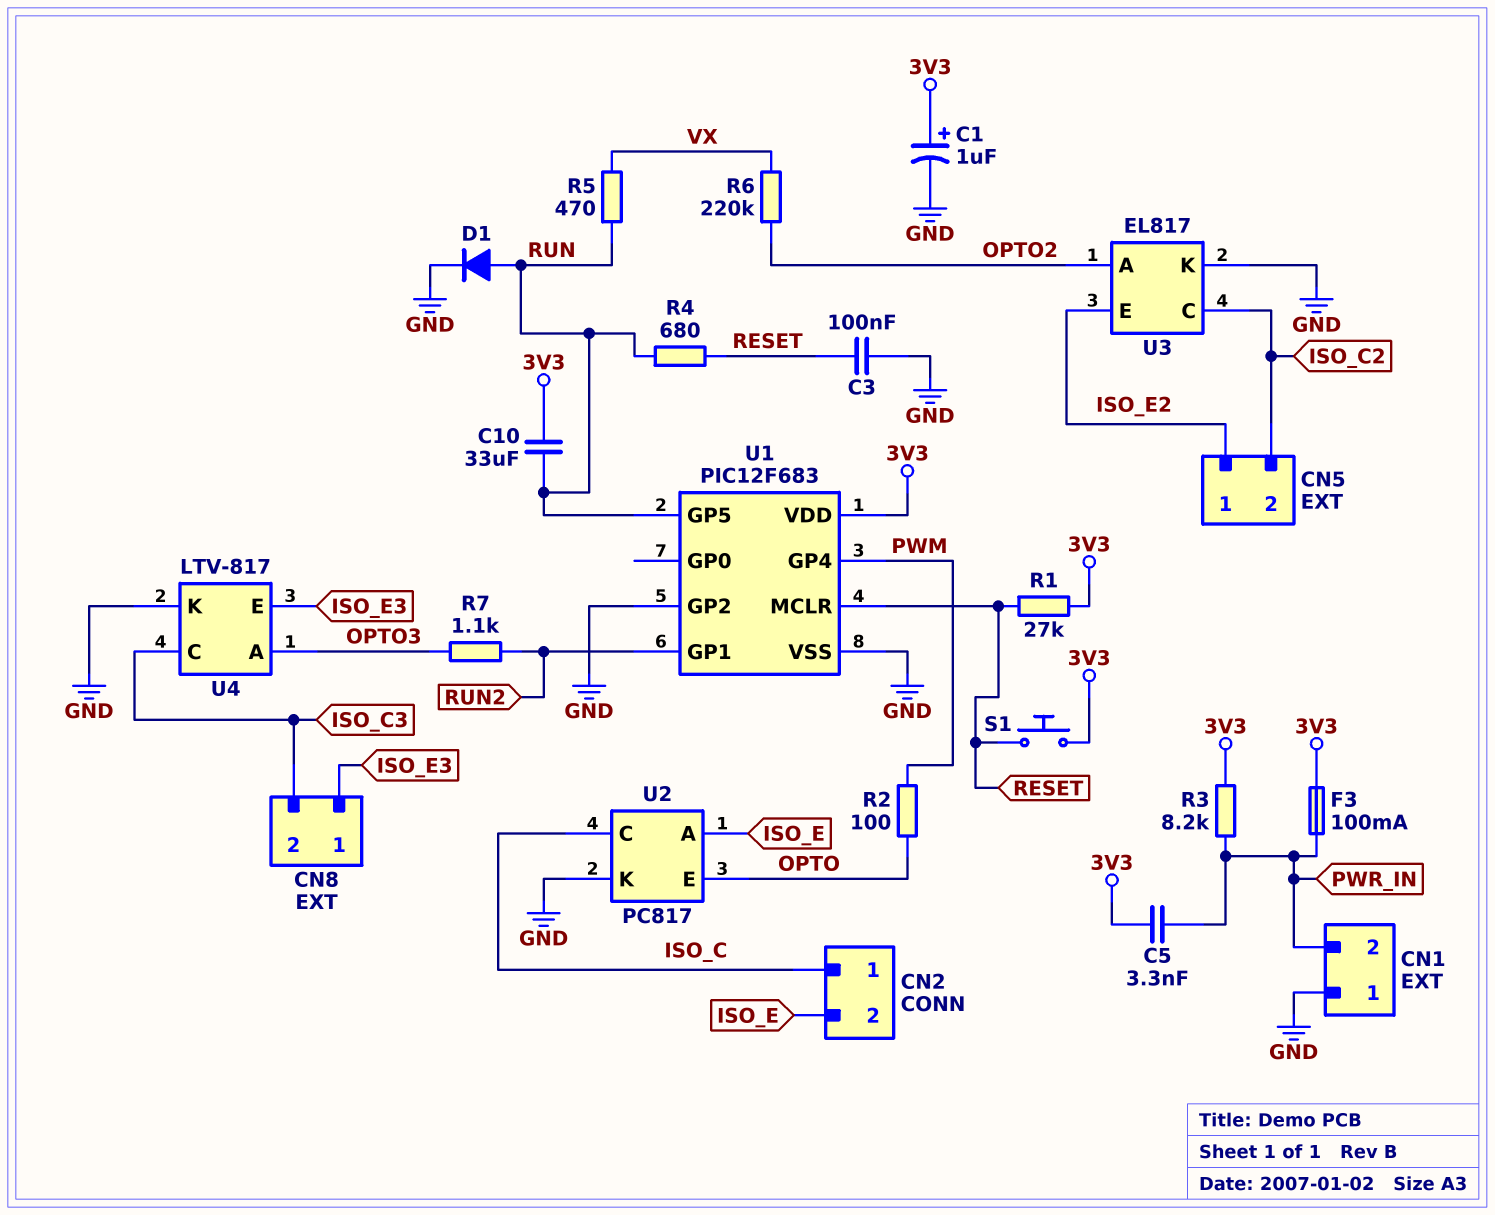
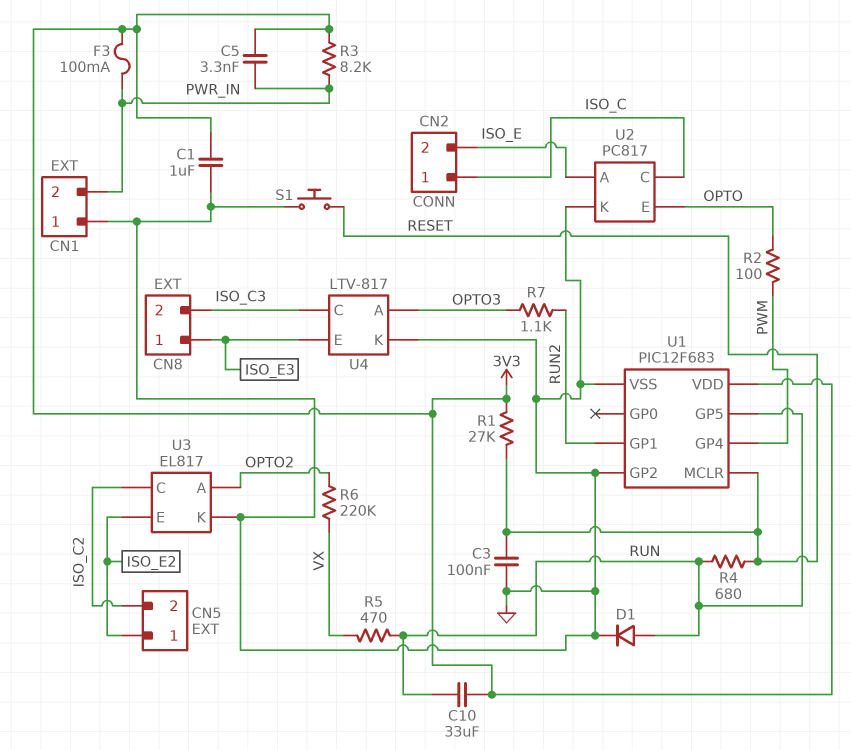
C1: 1uF (plus 3V3, minus GND) -> 1uF (3V3, GND)
S1: button (3V3, RESET) -> button (GND, RESET)

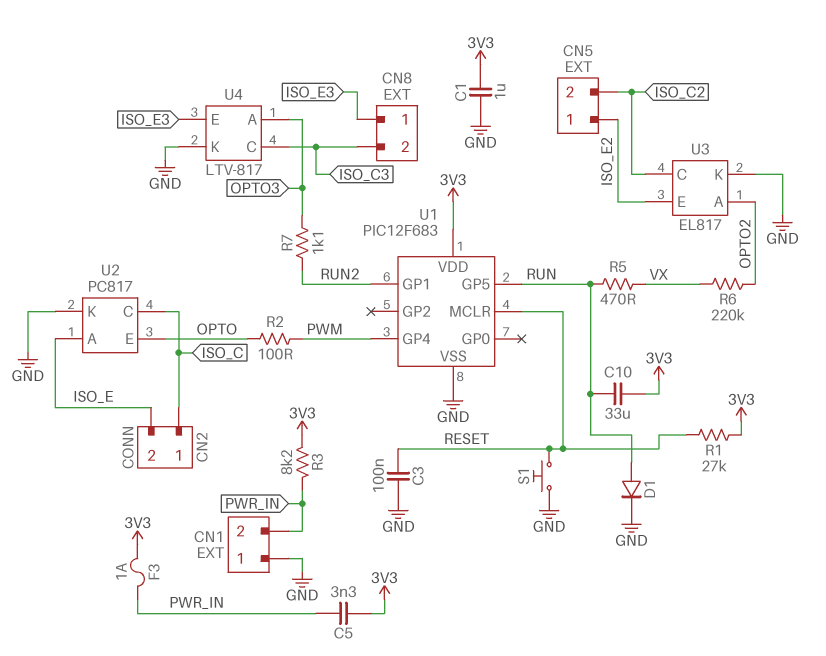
F3: 100mA (3V3, PWR_IN) -> 1A (3V3, PWR_IN)
R4: 680 (RESET, RUN) -> none
U1 pin GP2: GND -> none

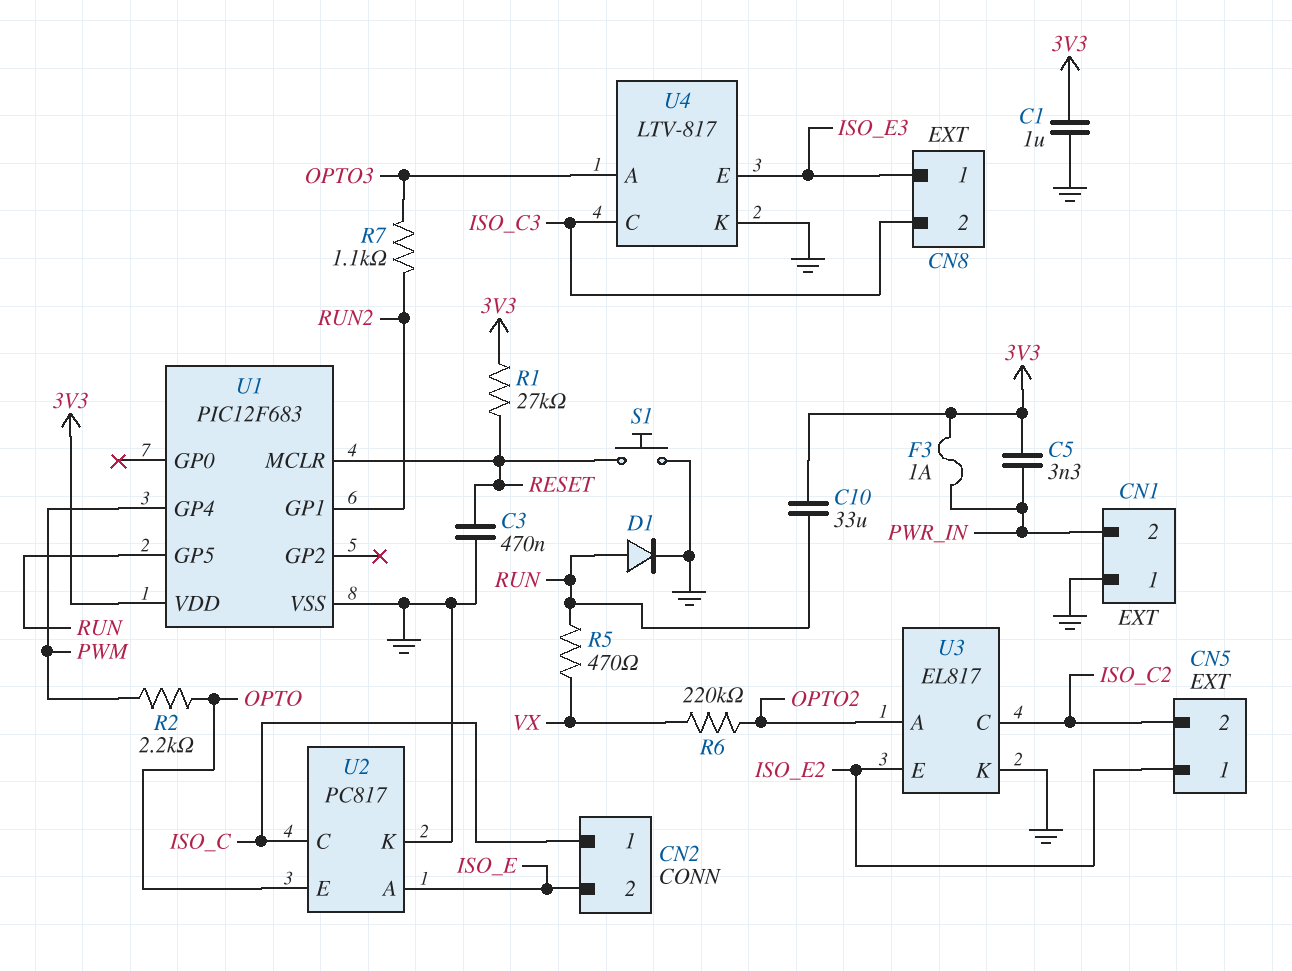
C3: 100nF (GND, RESET) -> 470nF (GND, RESET)
R2: 100 (OPTO, PWM) -> 2.2k (OPTO, PWM)
R3: 8.2k (3V3, PWR_IN) -> none

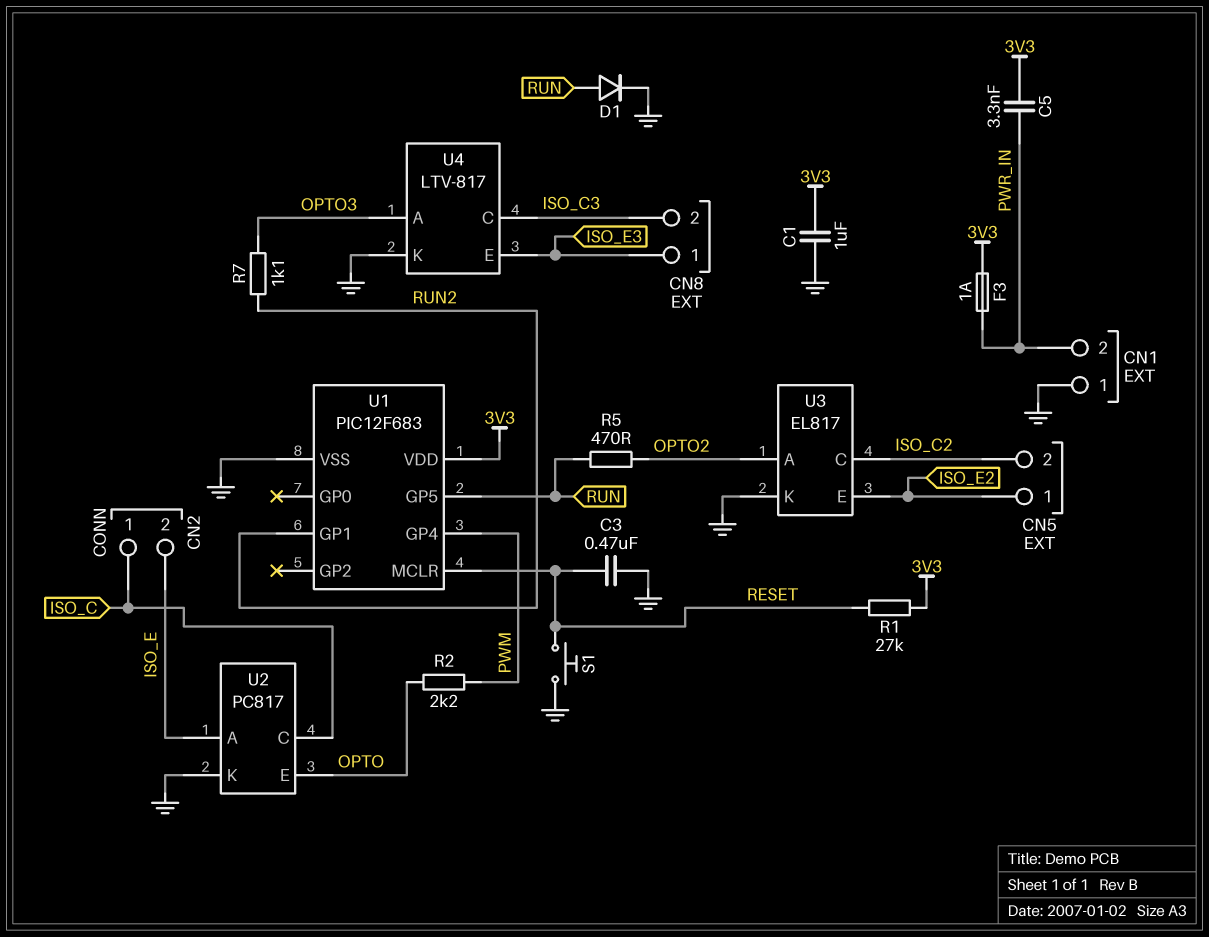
C10: 33uF (3V3, RUN) -> none
R5: 470 (RUN, VX) -> 470 (OPTO2, RUN)
R6: 220k (OPTO2, VX) -> none

